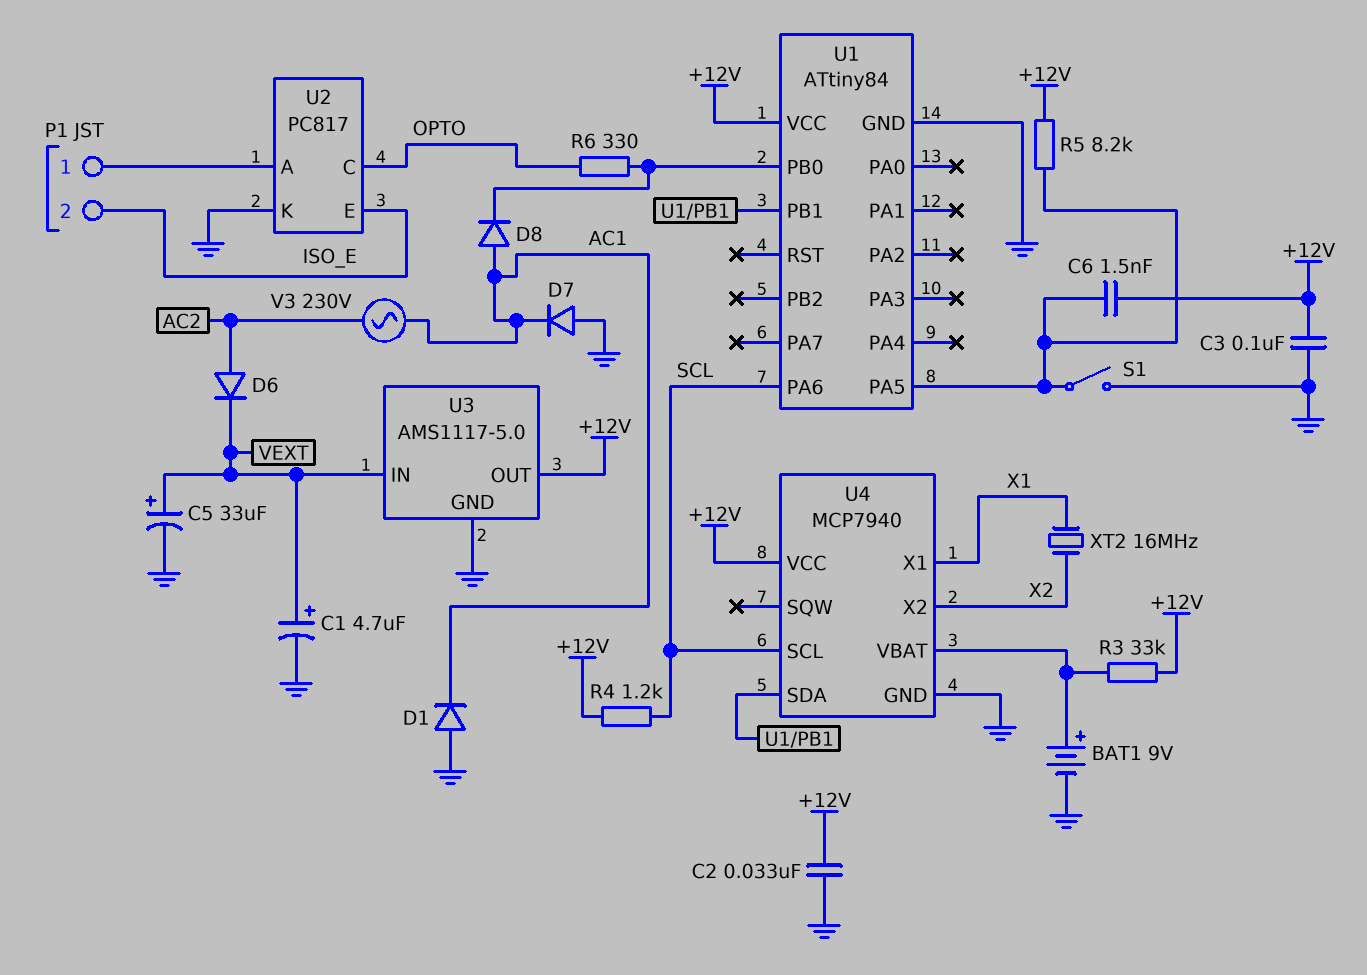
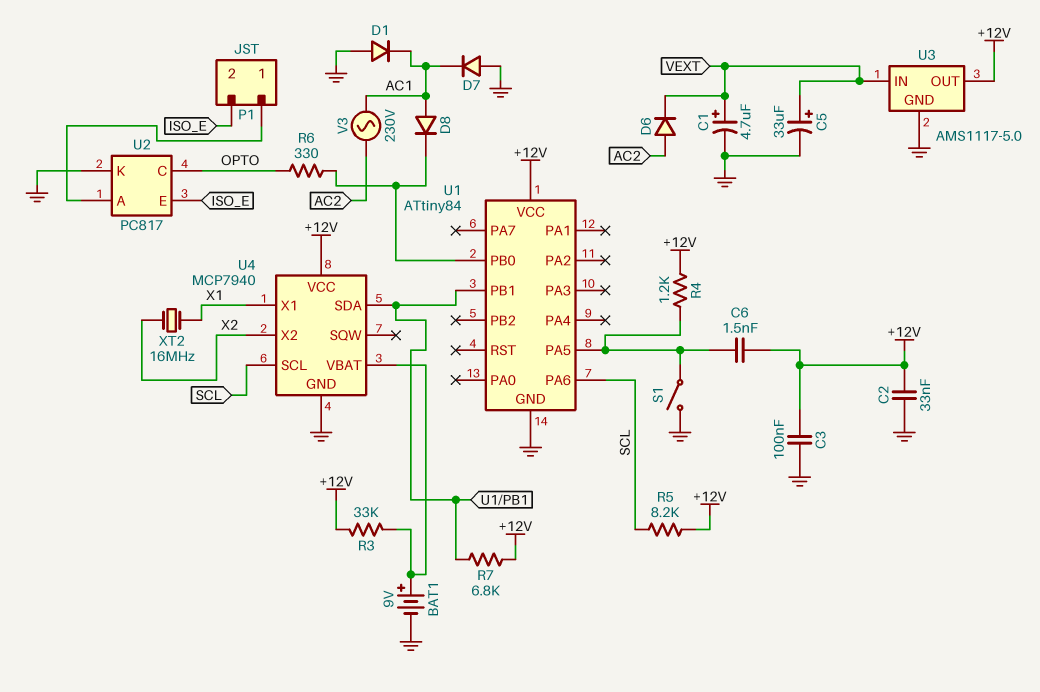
R4: 1.2k (+12V, SCL) -> 1.2k (+12V, U1/PA5)
R5: 8.2k (+12V, U1/PA5) -> 8.2k (+12V, SCL)
R7: none -> 6.8k (+12V, U1/PB1)

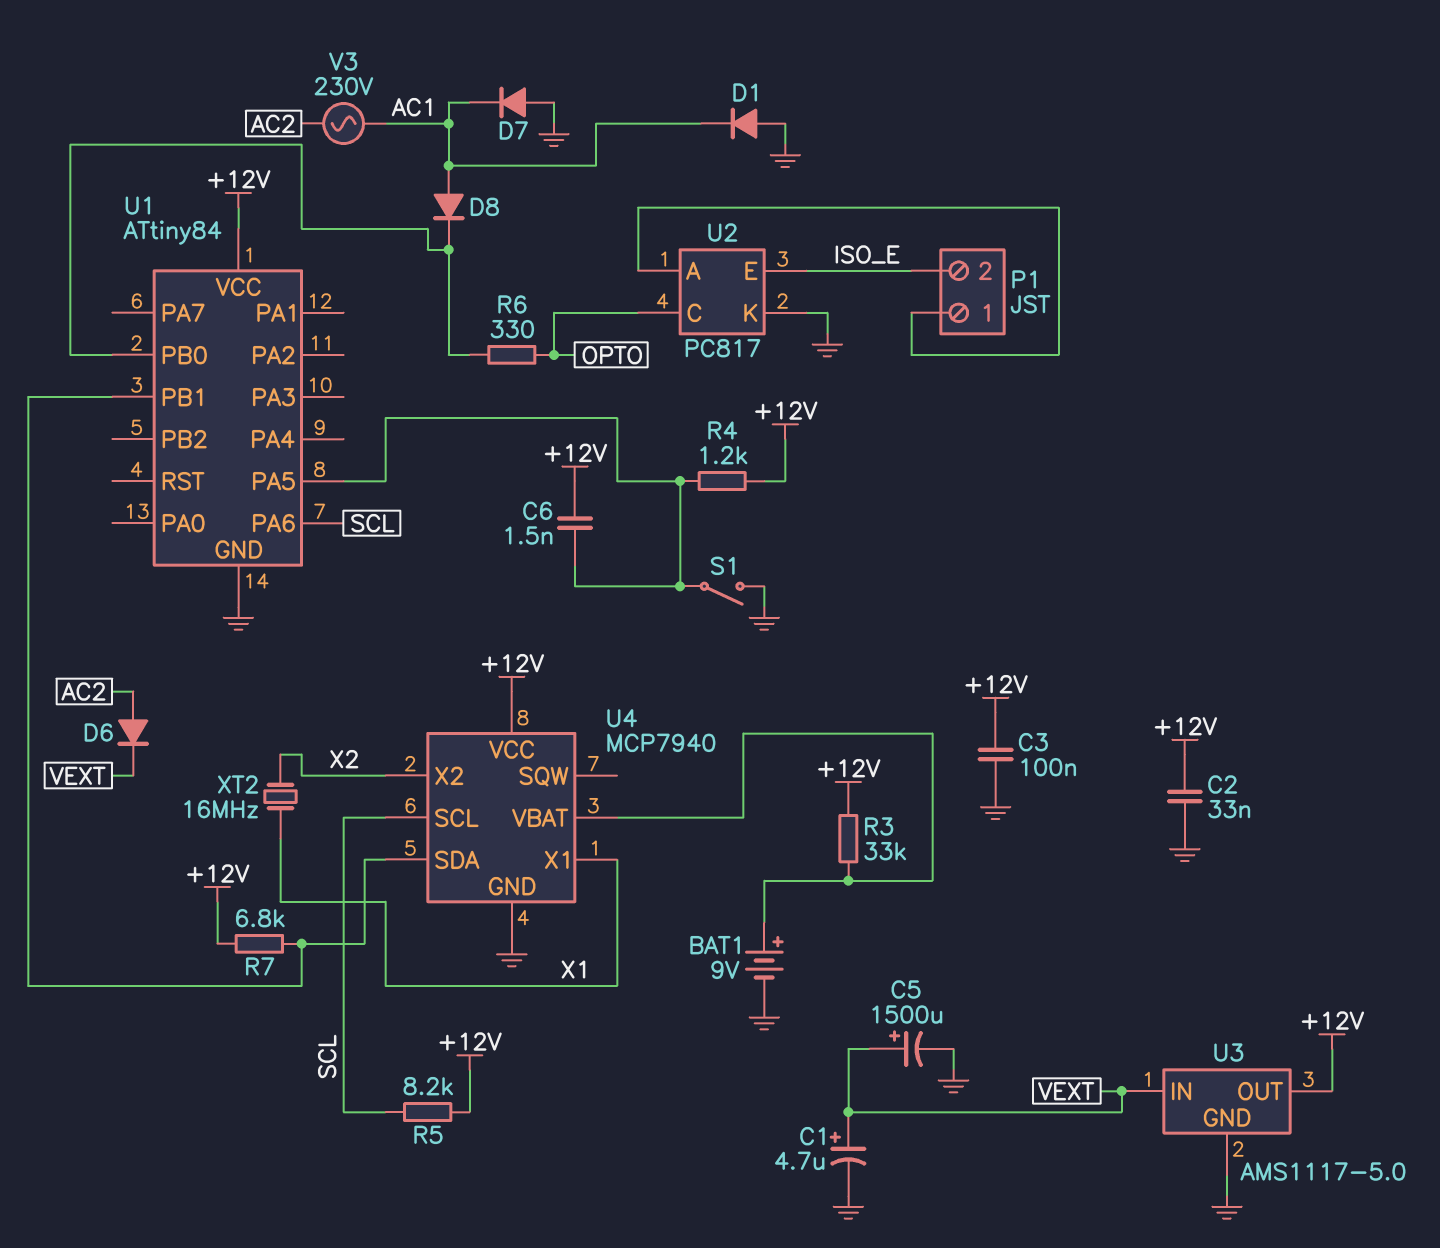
C5: 33uF (plus VEXT, minus GND) -> 1500uF (plus VEXT, minus GND)

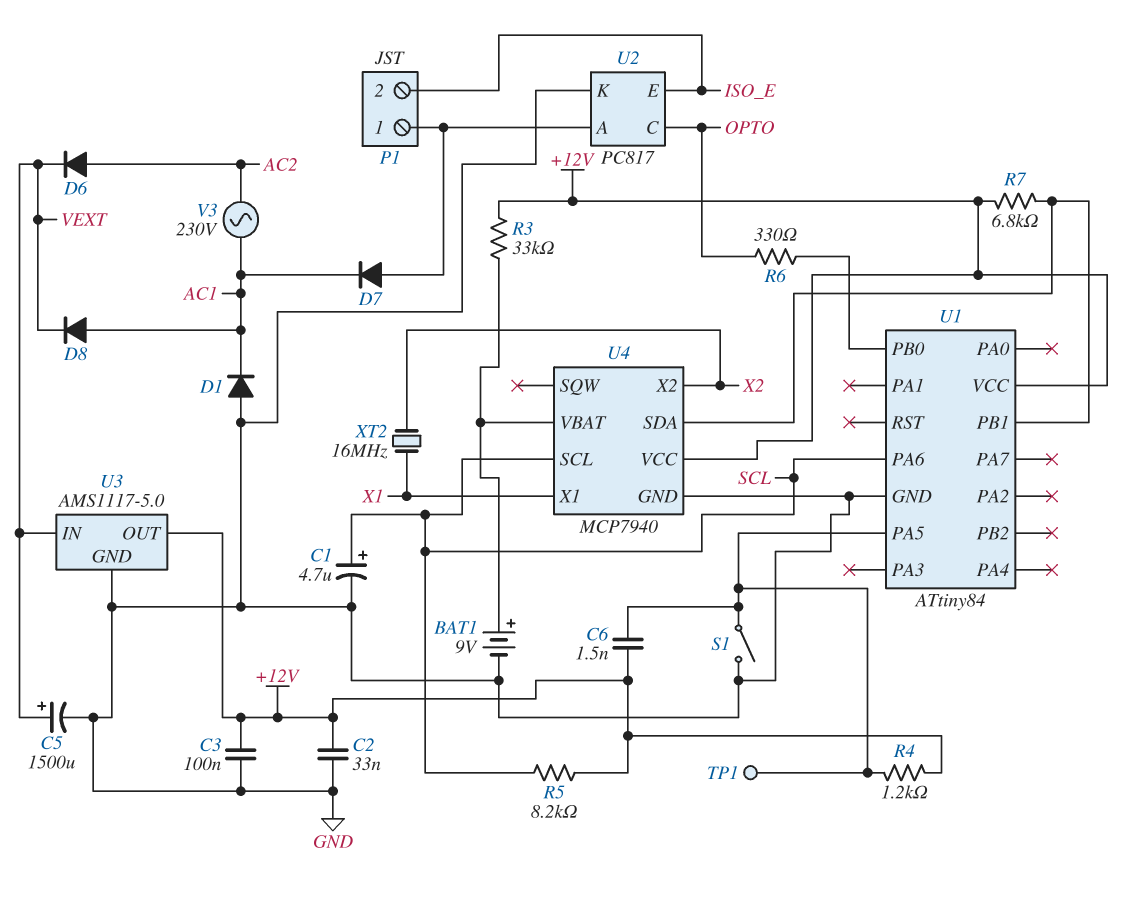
C1: 4.7uF (plus VEXT, minus GND) -> 4.7uF (plus SCL, minus GND)
D7: diode (A GND, K AC1) -> diode (A P1/1, K AC1)
D8: diode (A AC1, K U1/PB0) -> diode (A AC1, K VEXT)
TP1: none -> test point (U1/PA5)

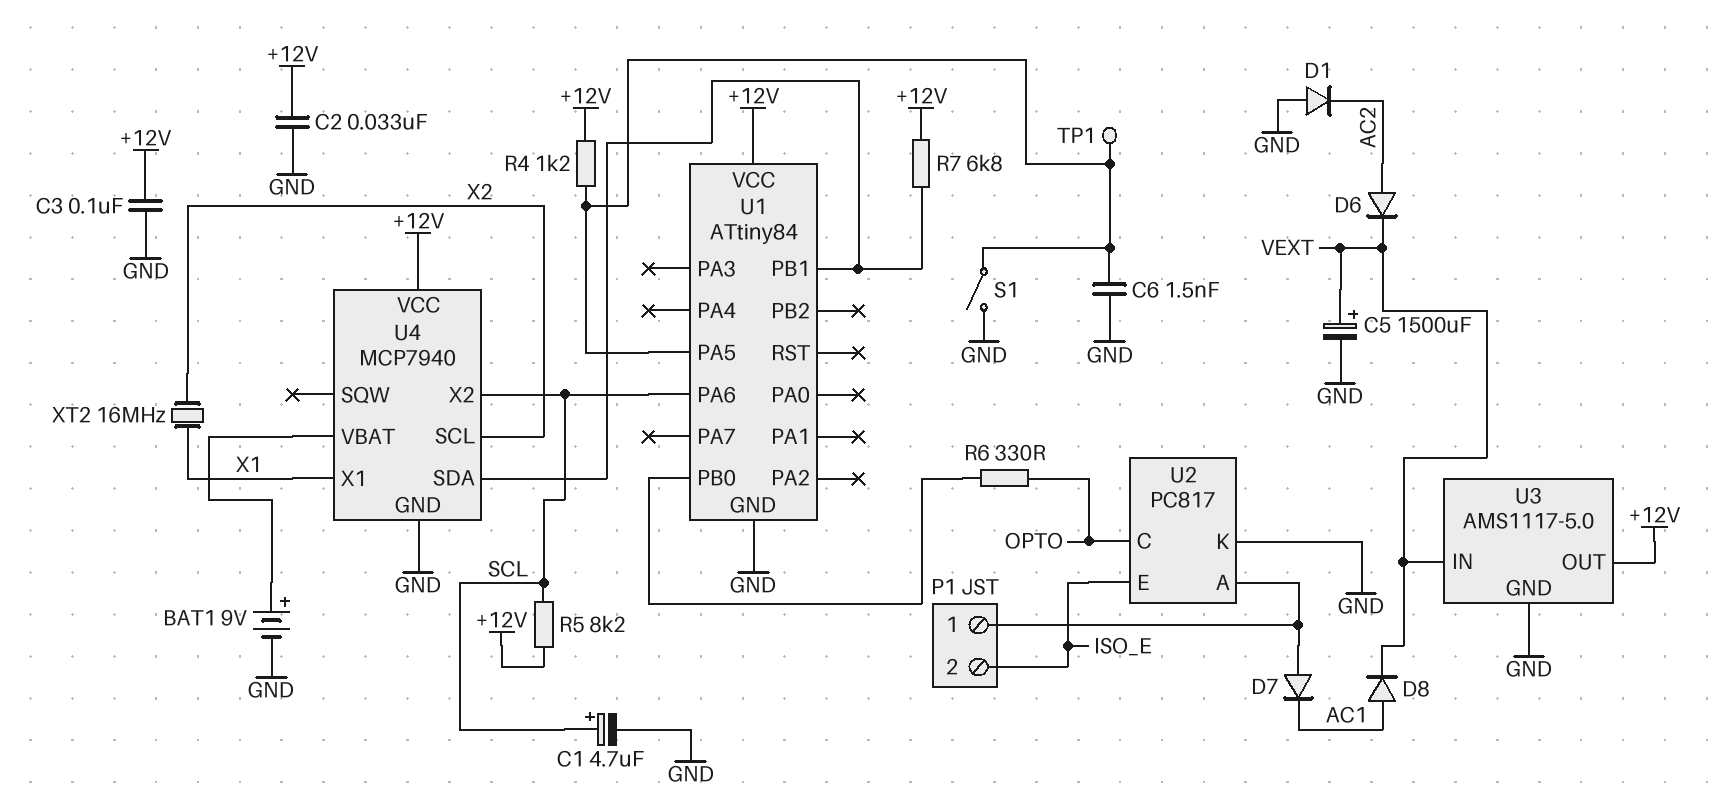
C6: 1.5nF (+12V, U1/PA5) -> 1.5nF (GND, U1/PA5)
D1: diode (A GND, K AC1) -> diode (A GND, K AC2)
R3: 33k (+12V, U4/VBAT) -> none
U4 pin SCL: SCL -> X2
U4 pin X2: X2 -> SCL
V3: AC 230V (AC1, AC2) -> none

